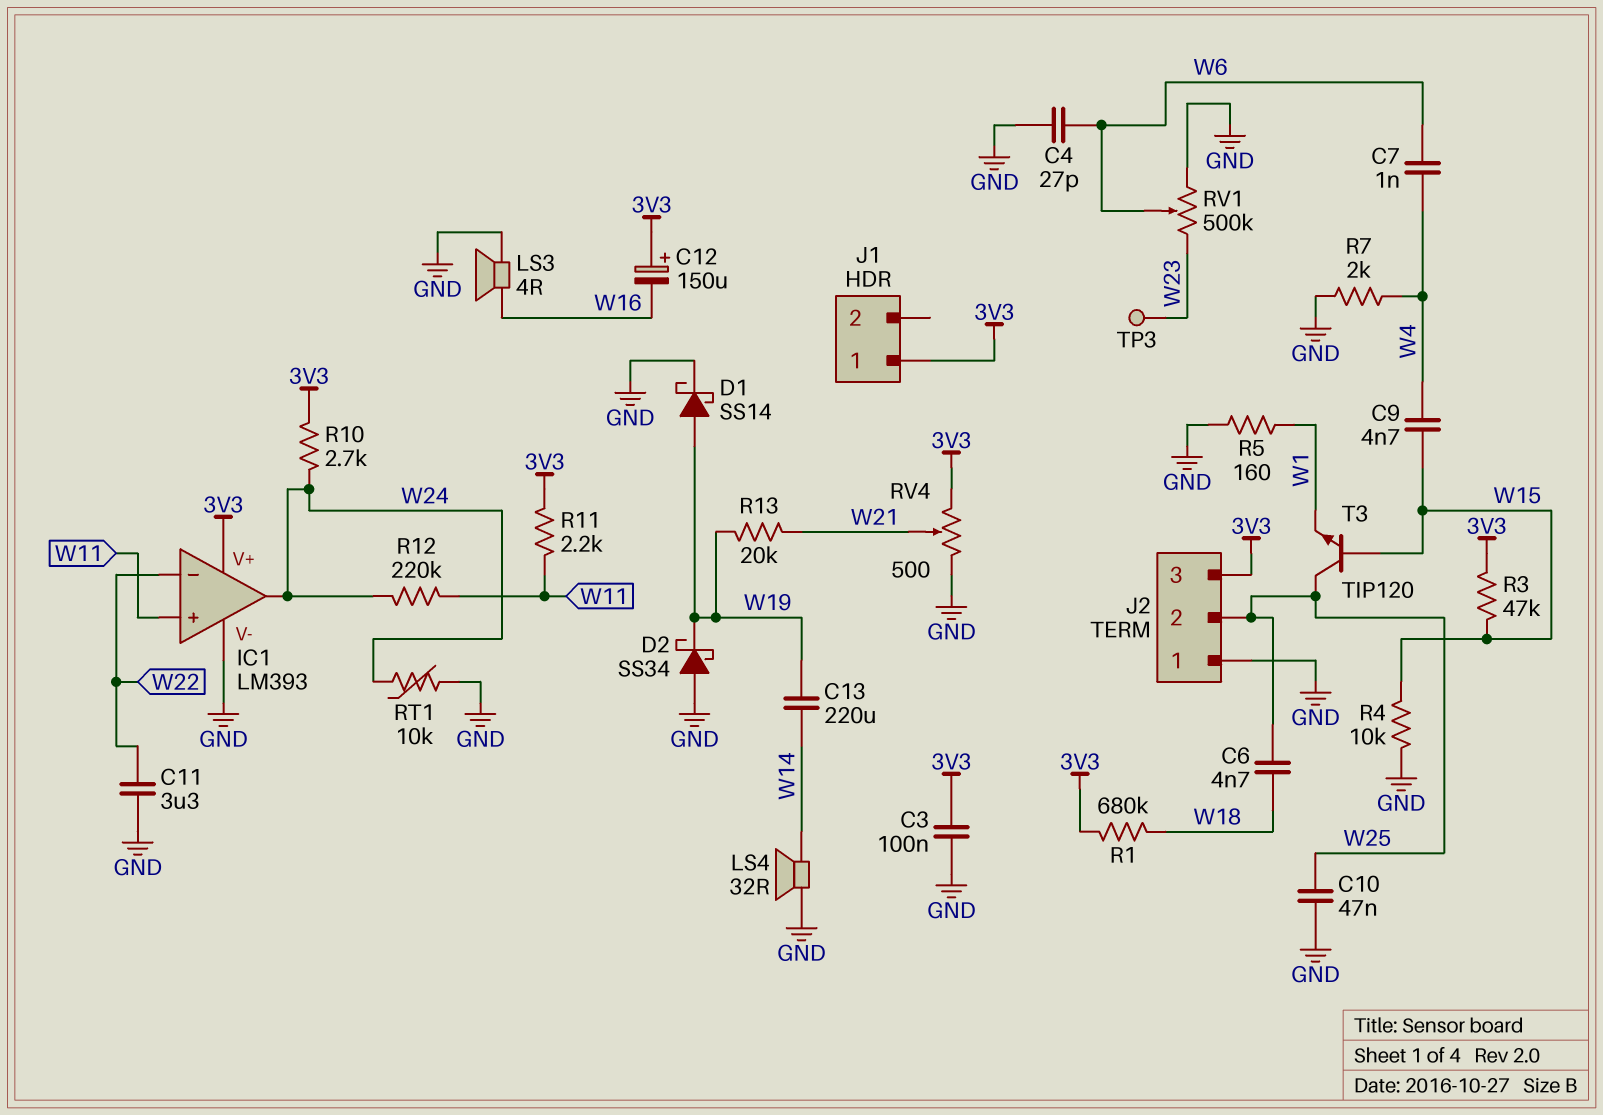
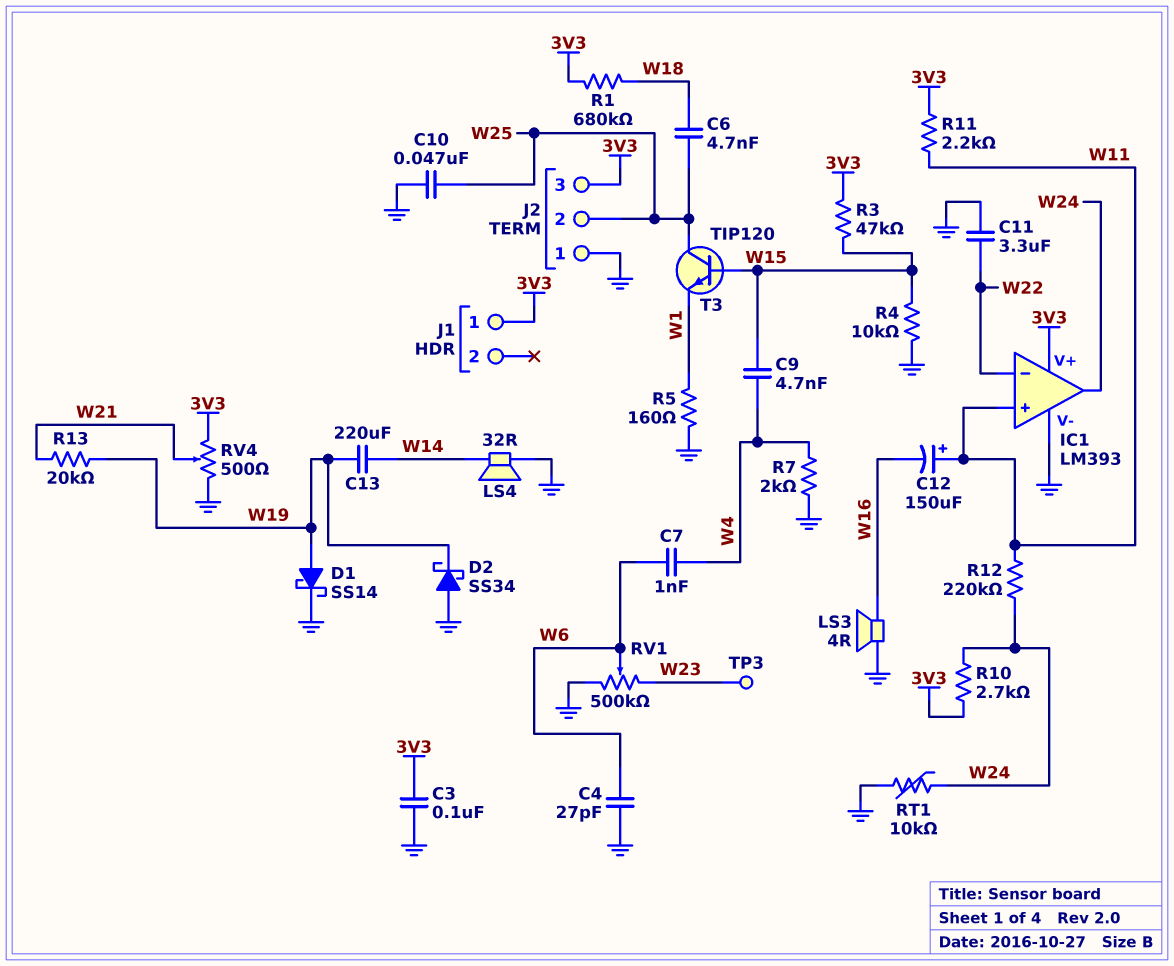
C12: 150uF (plus 3V3, minus W16) -> 150uF (plus W11, minus W16)

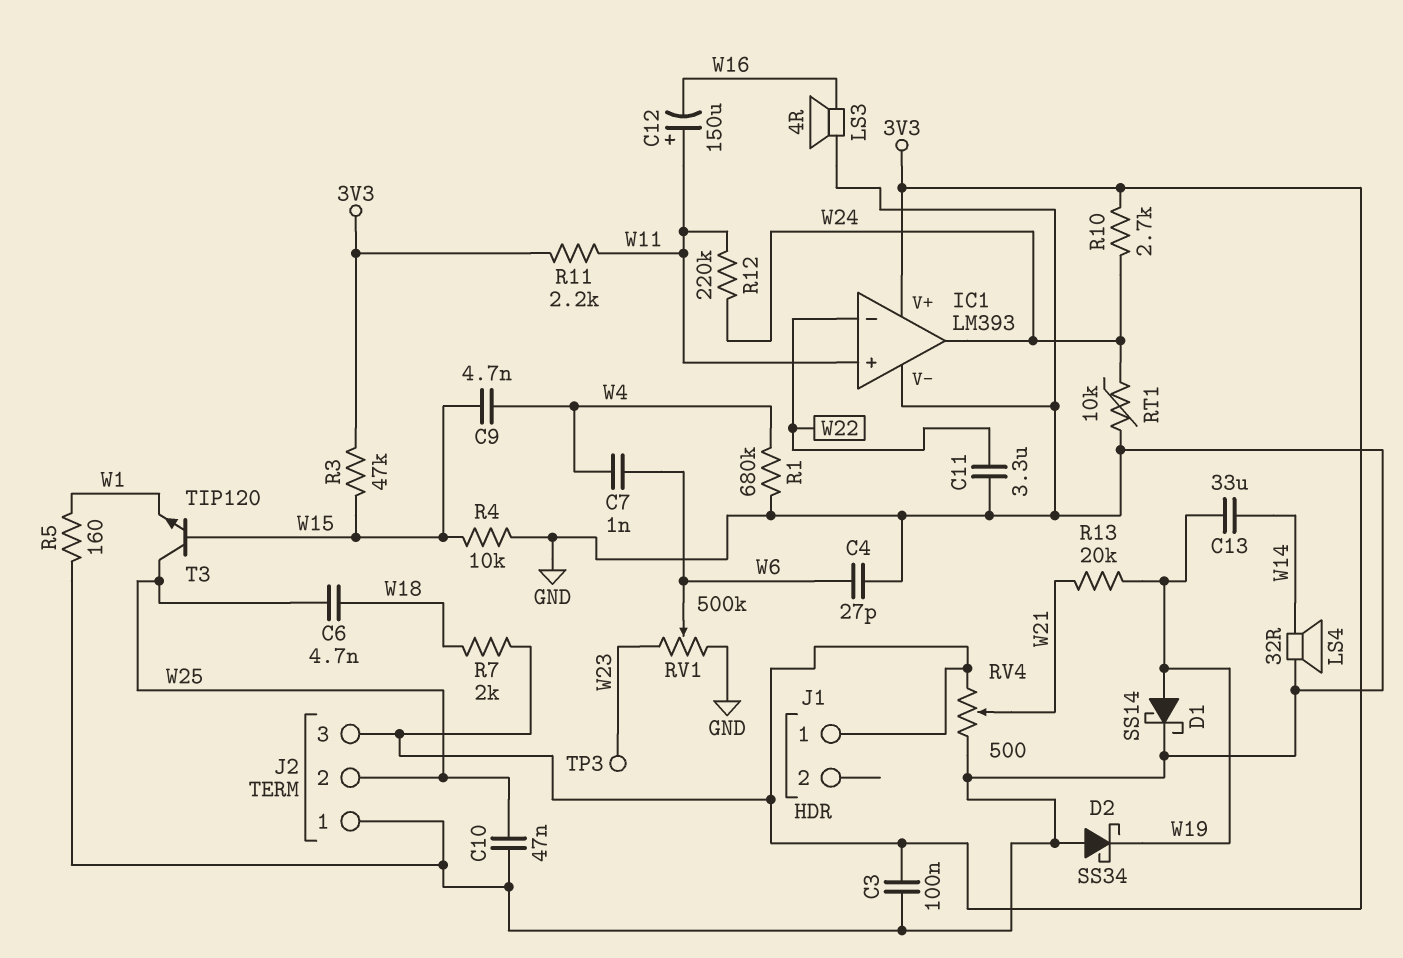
C13: 220uF (W14, W19) -> 33uF (W14, W19)
R1: 680k (3V3, W18) -> 680k (GND, W4)
R7: 2k (GND, W4) -> 2k (3V3, W18)

